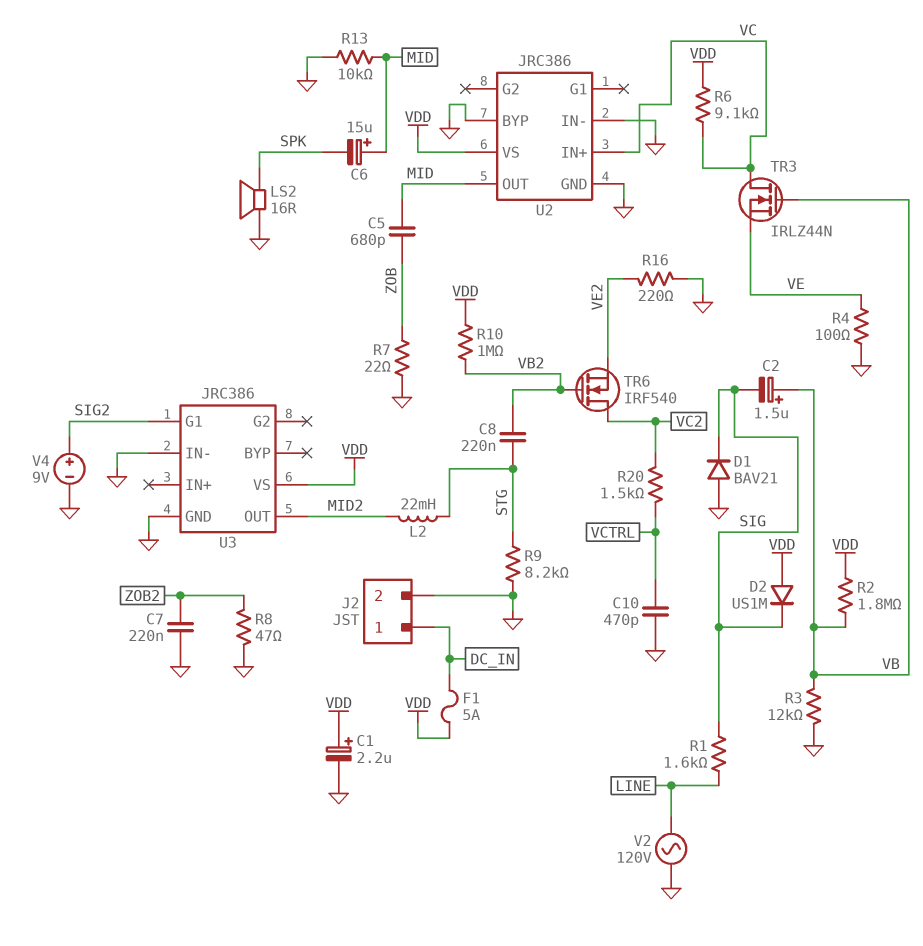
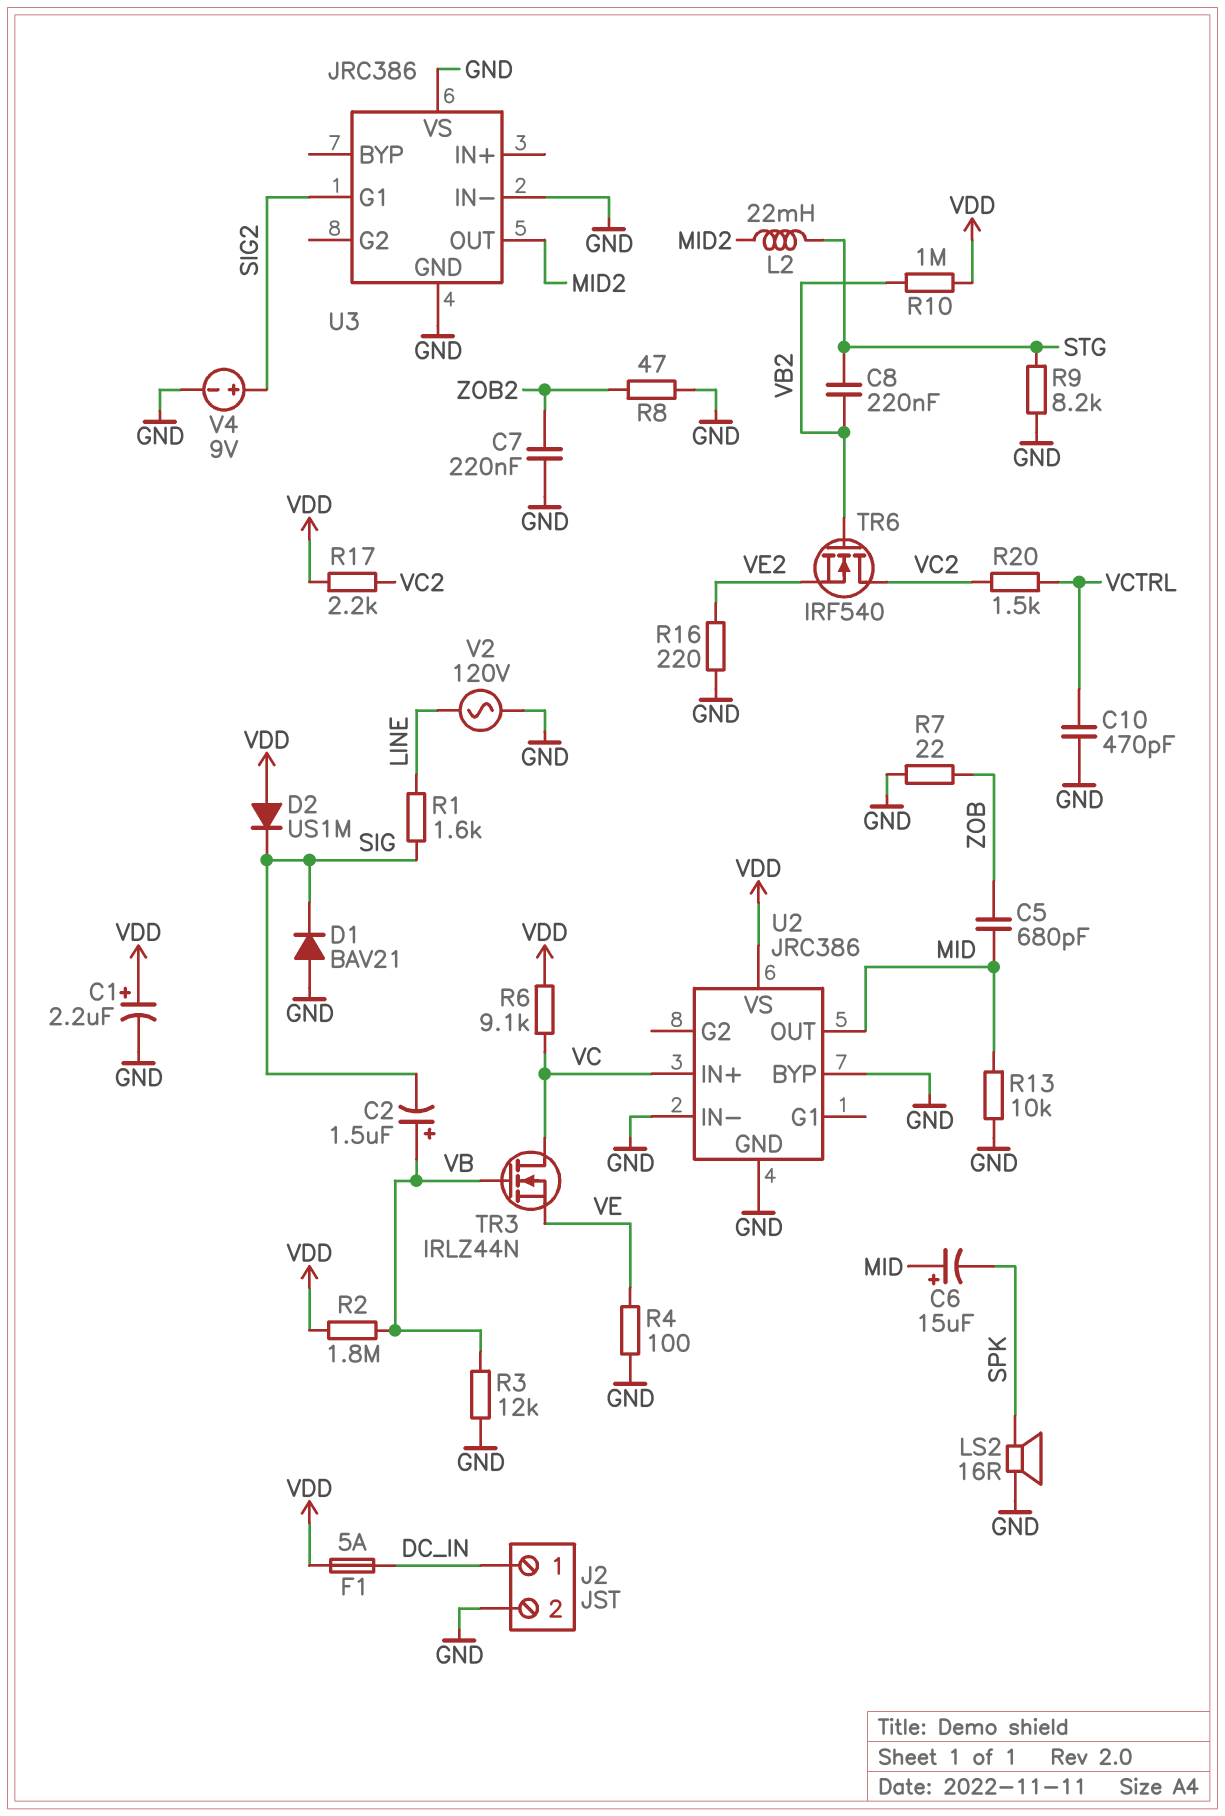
R17: none -> 2.2k (VC2, VDD)
U3 pin VS: VDD -> GND

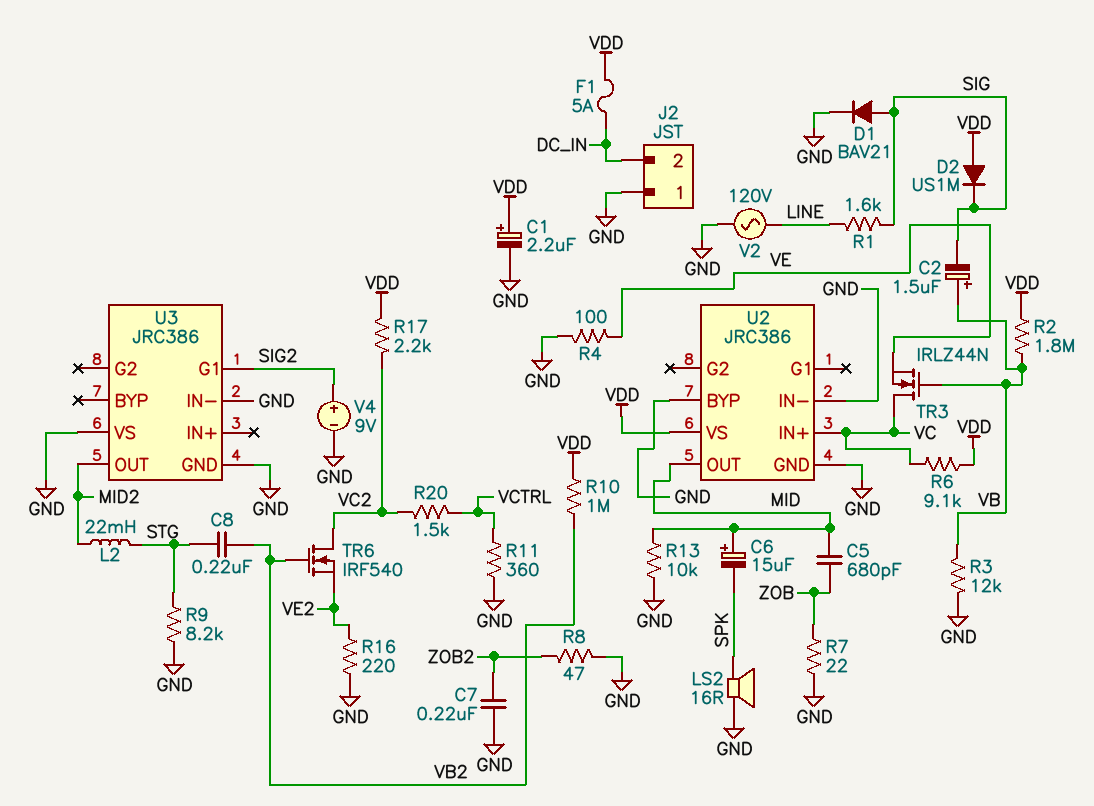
C10: 470pF (GND, VCTRL) -> none
D1: diode BAV21 (A GND, K SIG) -> diode BAV21 (A SIG, K GND)
J2 pin 1: DC_IN -> GND
J2 pin 2: GND -> DC_IN
R11: none -> 360 (GND, VCTRL)

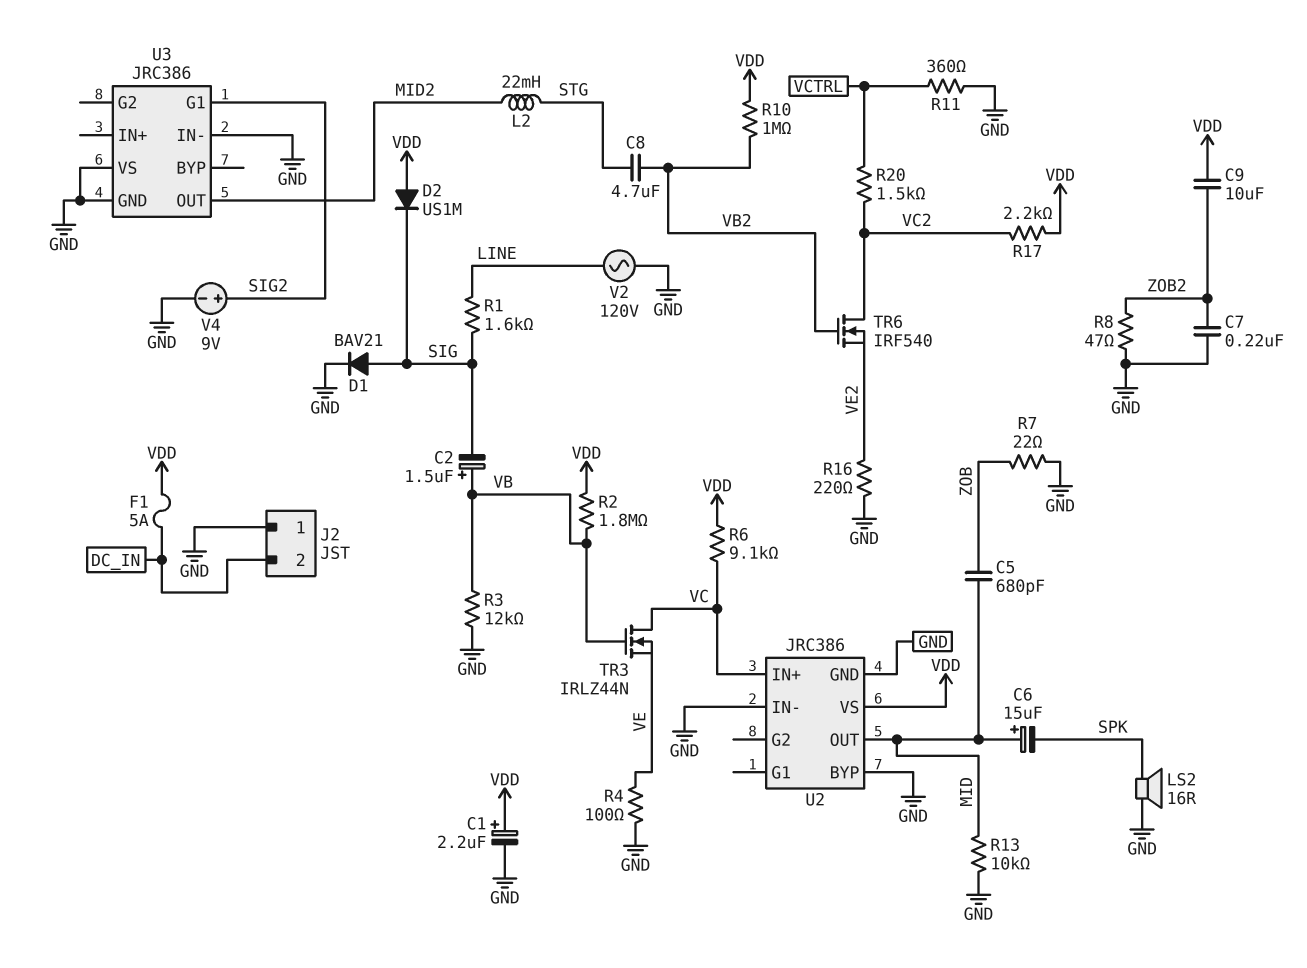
C8: 220nF (STG, VB2) -> 4.7uF (STG, VB2)
C9: none -> 10uF (VDD, ZOB2)
R9: 8.2k (GND, STG) -> none

